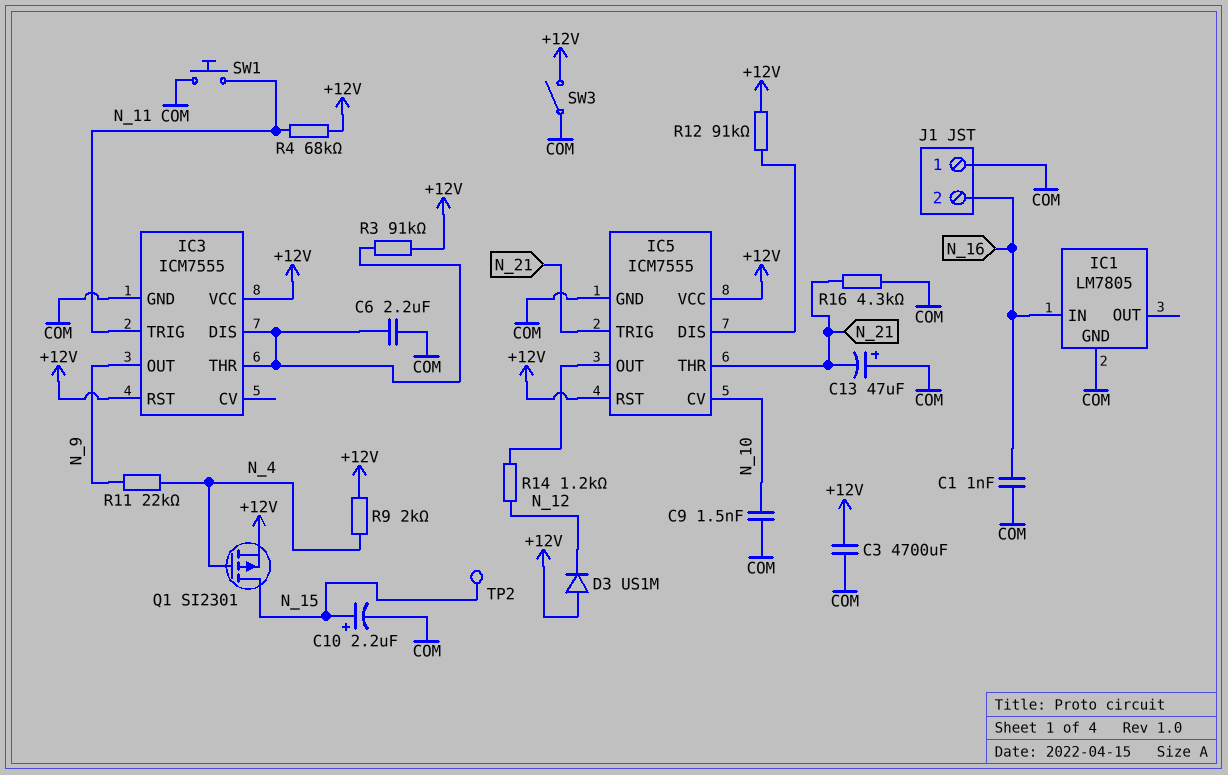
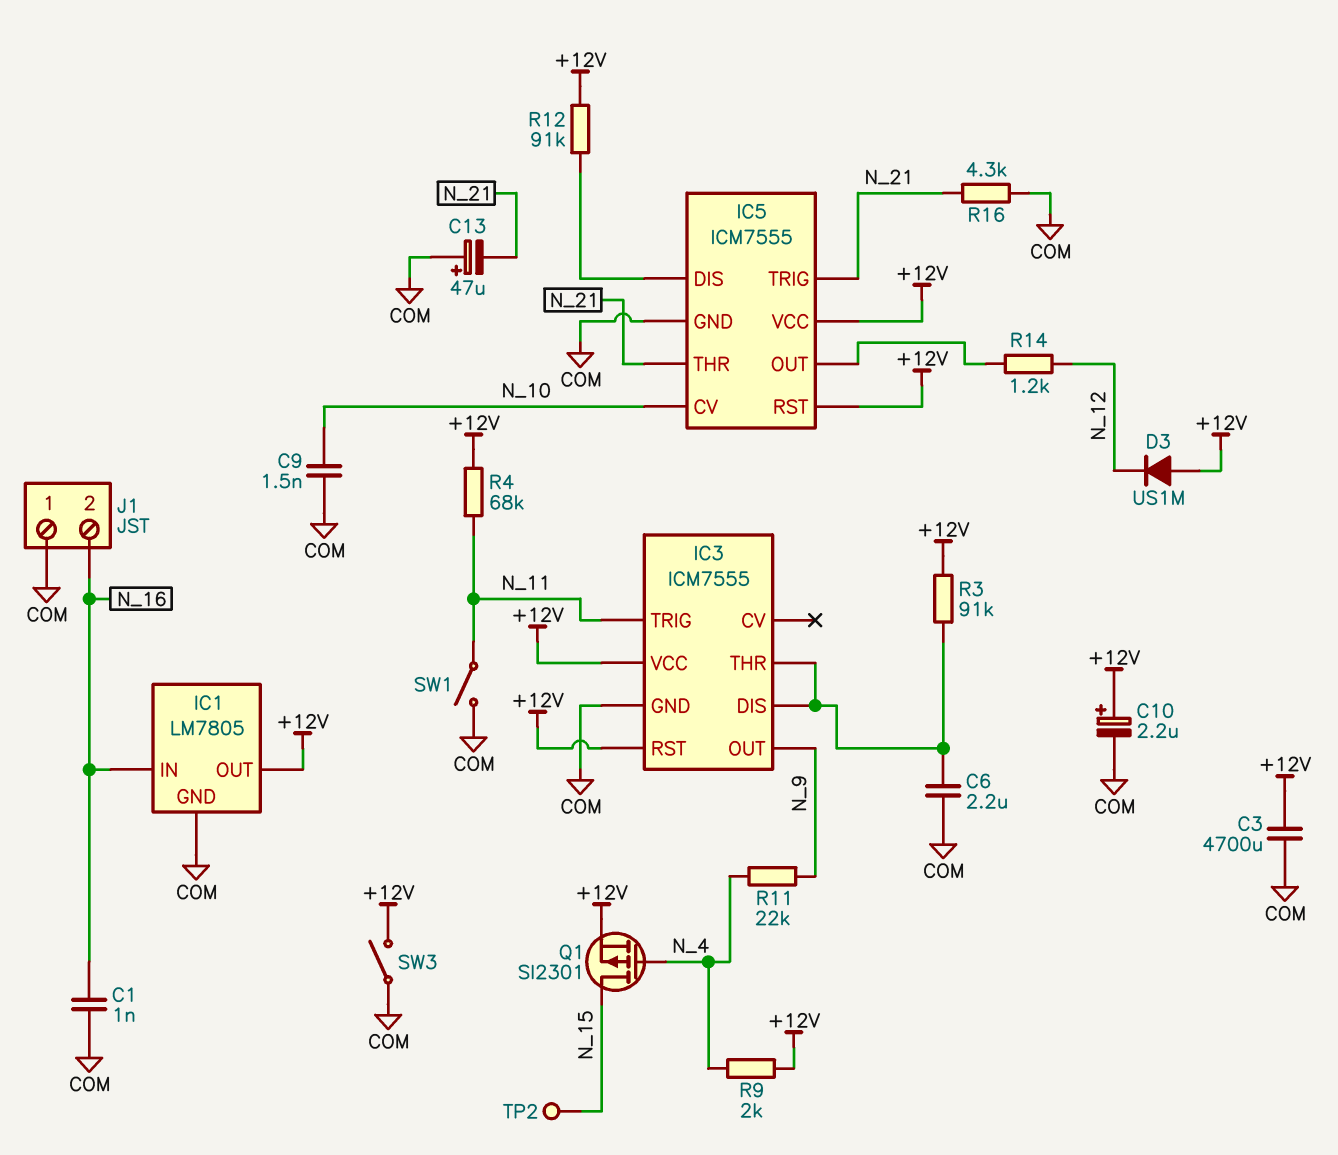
C10: 2.2uF (plus N_15, minus COM) -> 2.2uF (plus +12V, minus COM)
IC1 pin OUT: none -> +12V
SW1: button (COM, N_11) -> switch (COM, N_11)

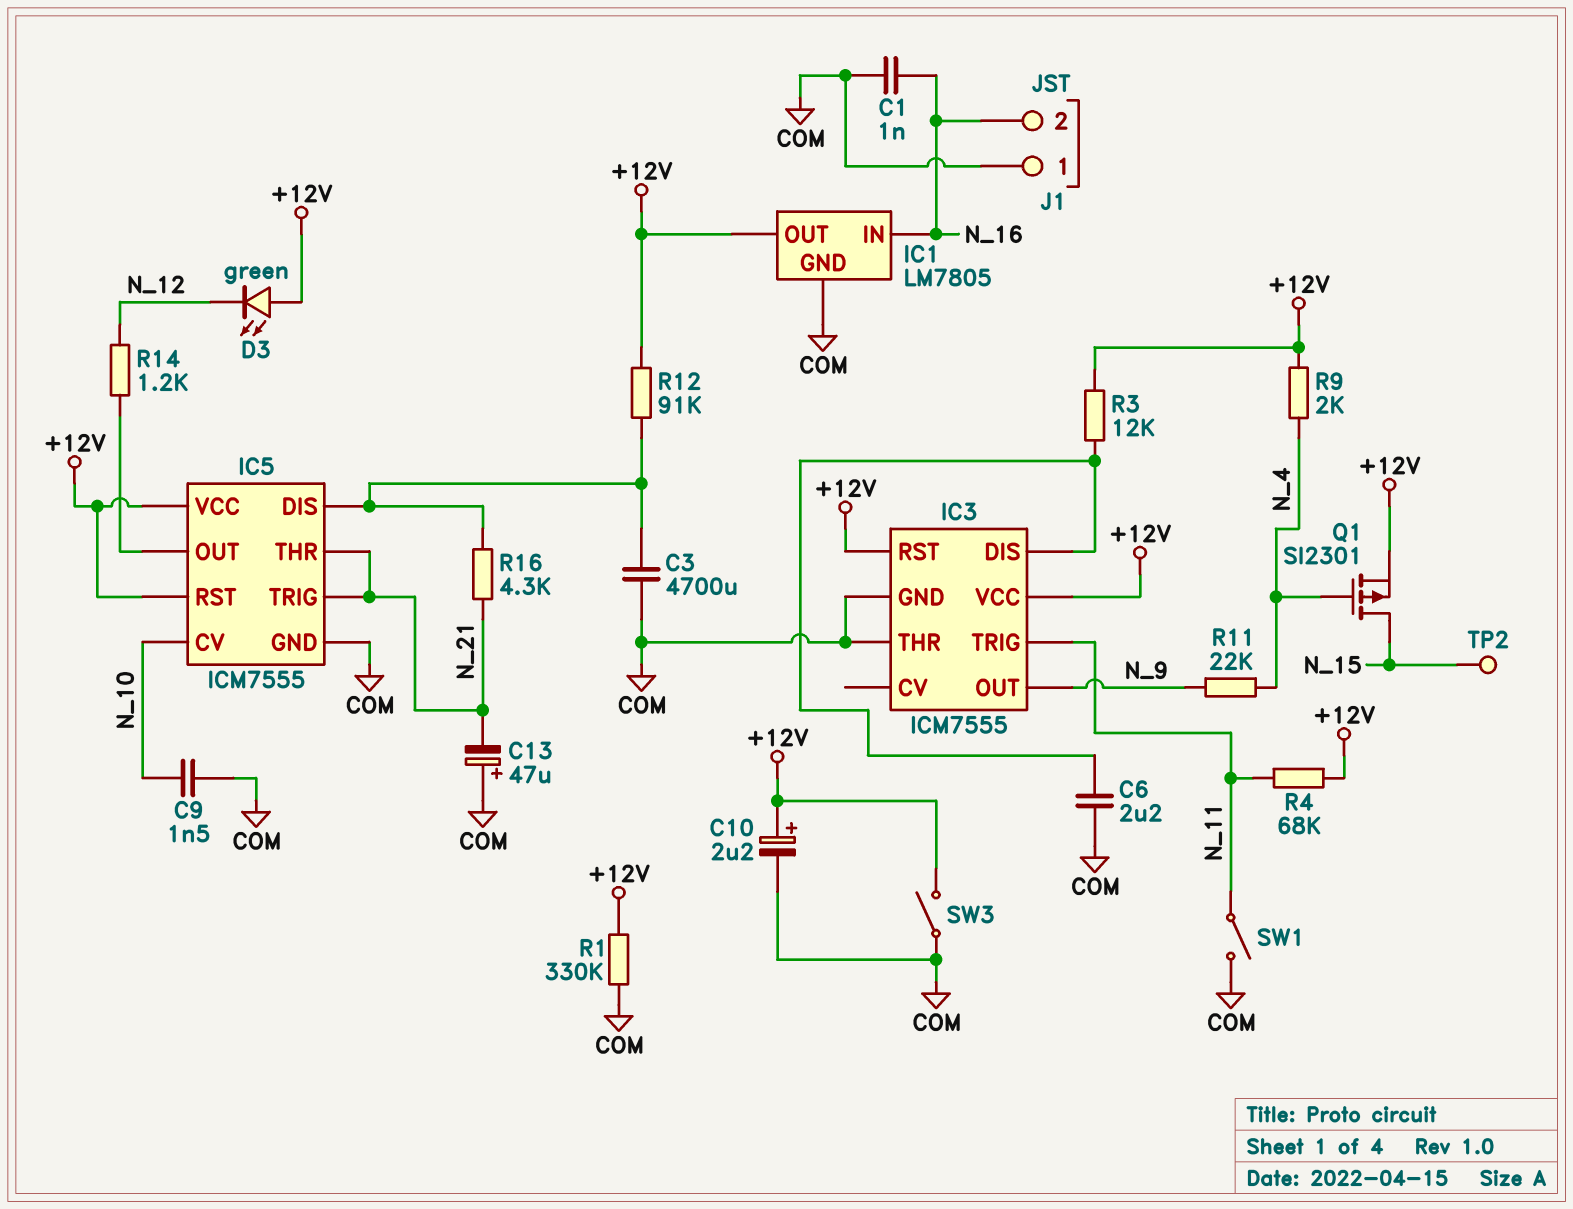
C3: 4700uF (+12V, COM) -> 4700uF (COM, IC5/DIS)
D3: diode US1M (A +12V, K N_12) -> LED green (A +12V, K N_12)
IC3 pin THR: IC3/DIS -> COM
R1: none -> 330k (+12V, COM)
R3: 91k (+12V, IC3/DIS) -> 12k (+12V, IC3/DIS)
R16: 4.3k (COM, N_21) -> 4.3k (IC5/DIS, N_21)

